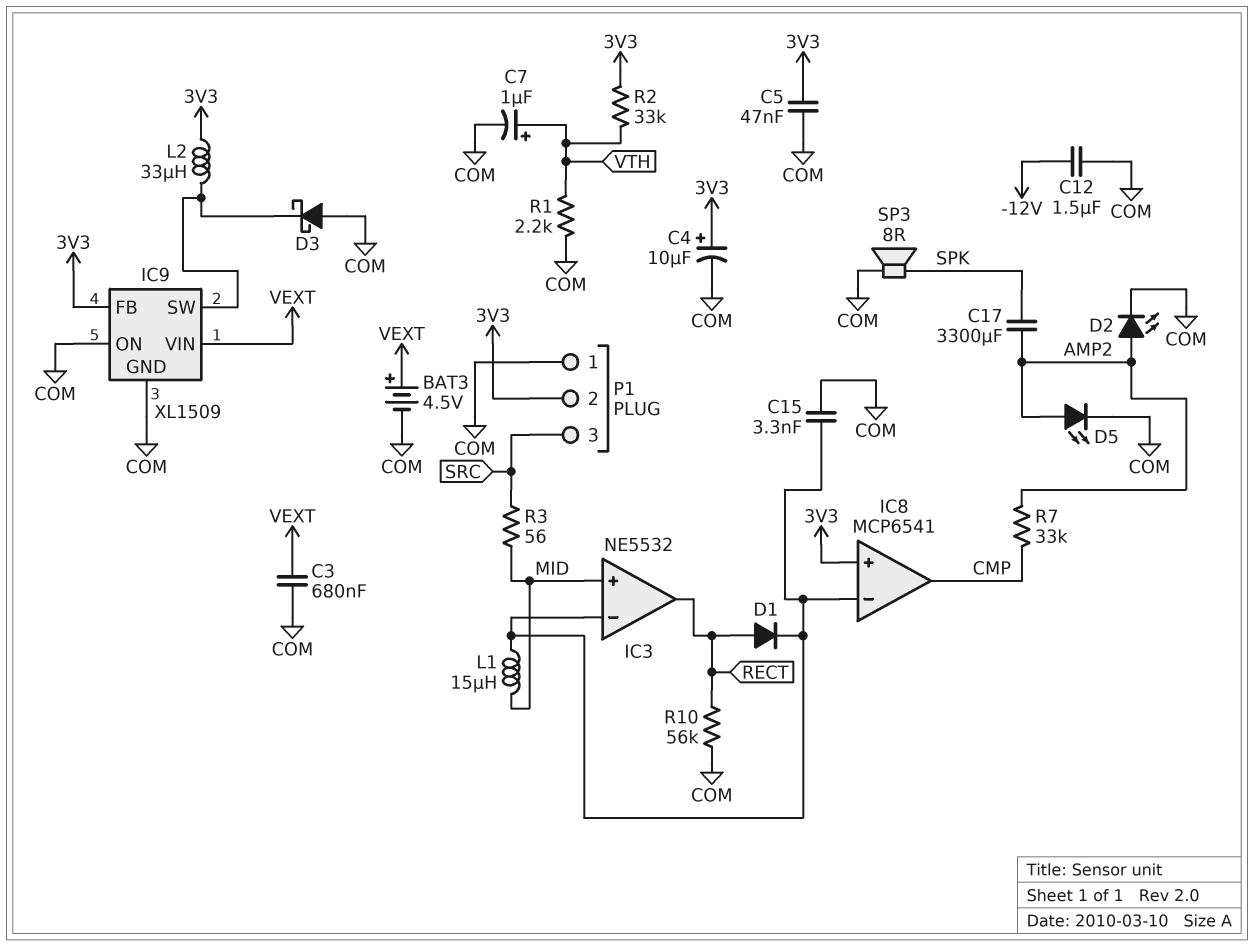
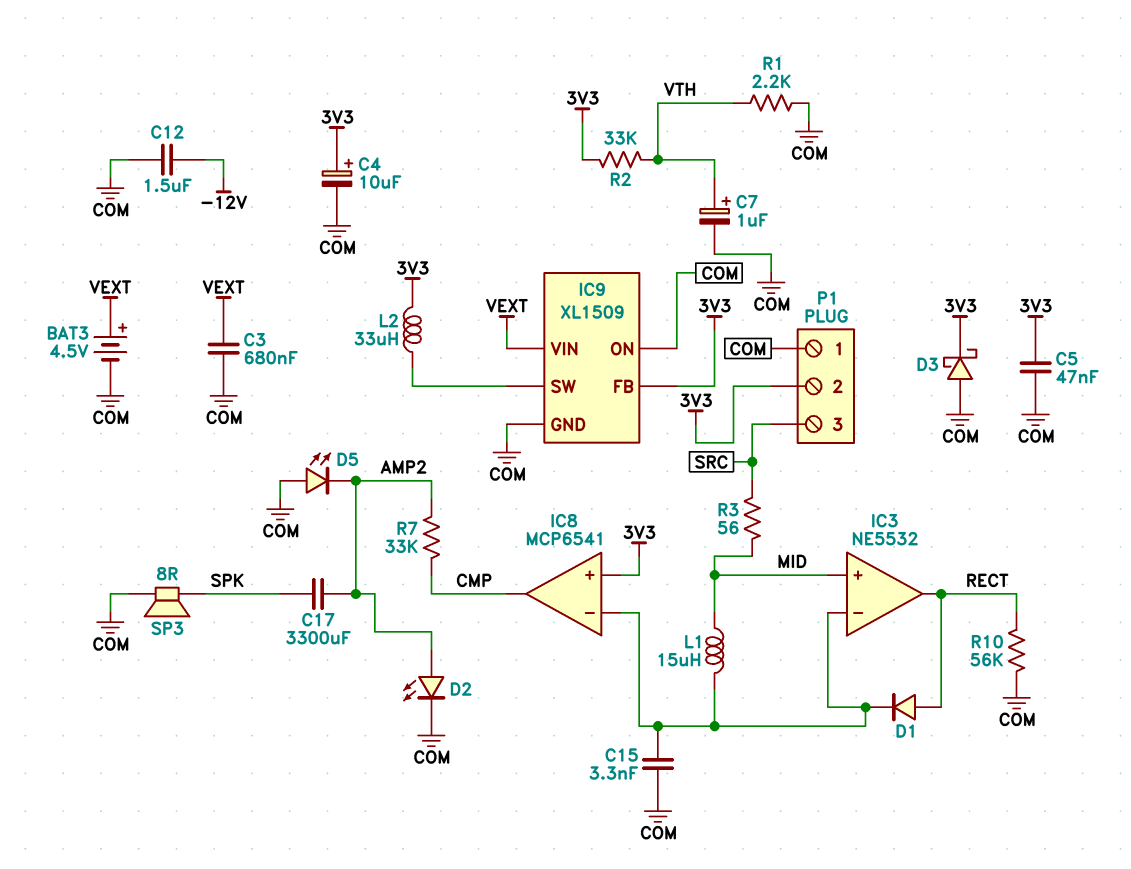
D3: schottky (A COM, K IC9/SW) -> schottky (A COM, K 3V3)
D5: LED (A AMP2, K COM) -> LED (A COM, K AMP2)

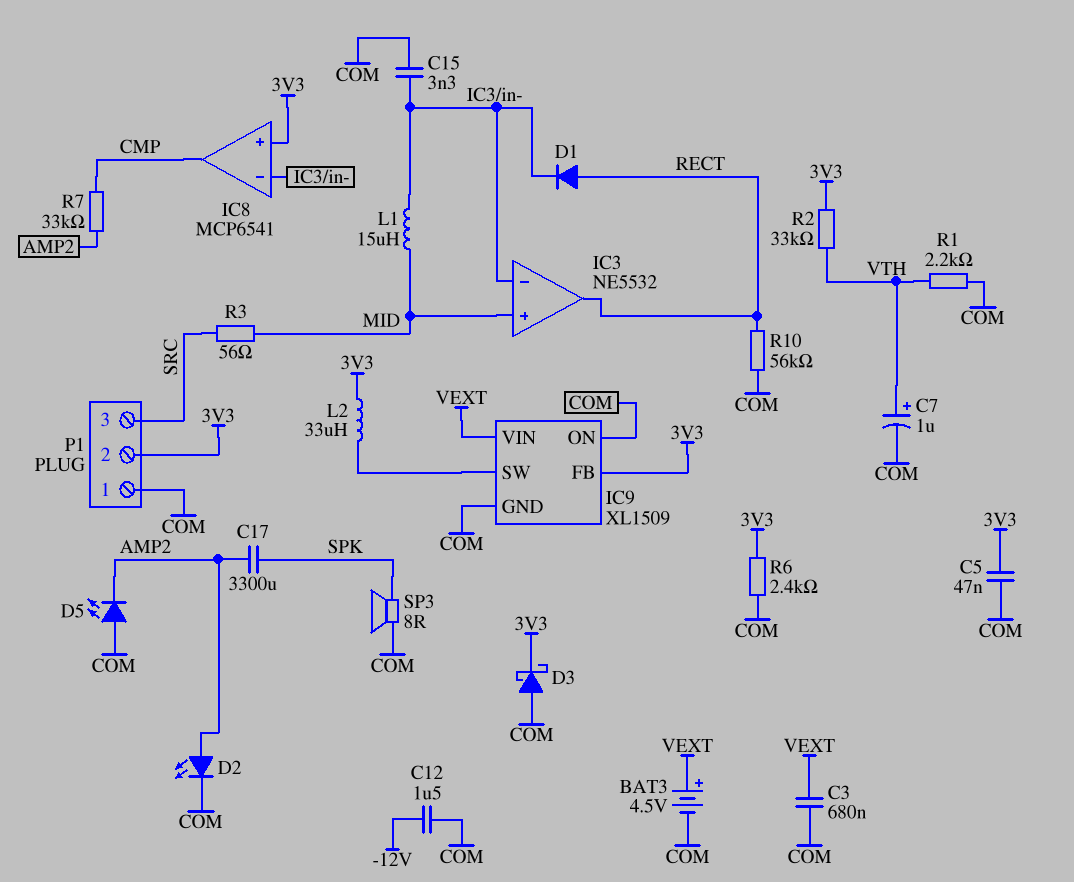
C4: 10uF (plus 3V3, minus COM) -> none
R6: none -> 2.4k (3V3, COM)

